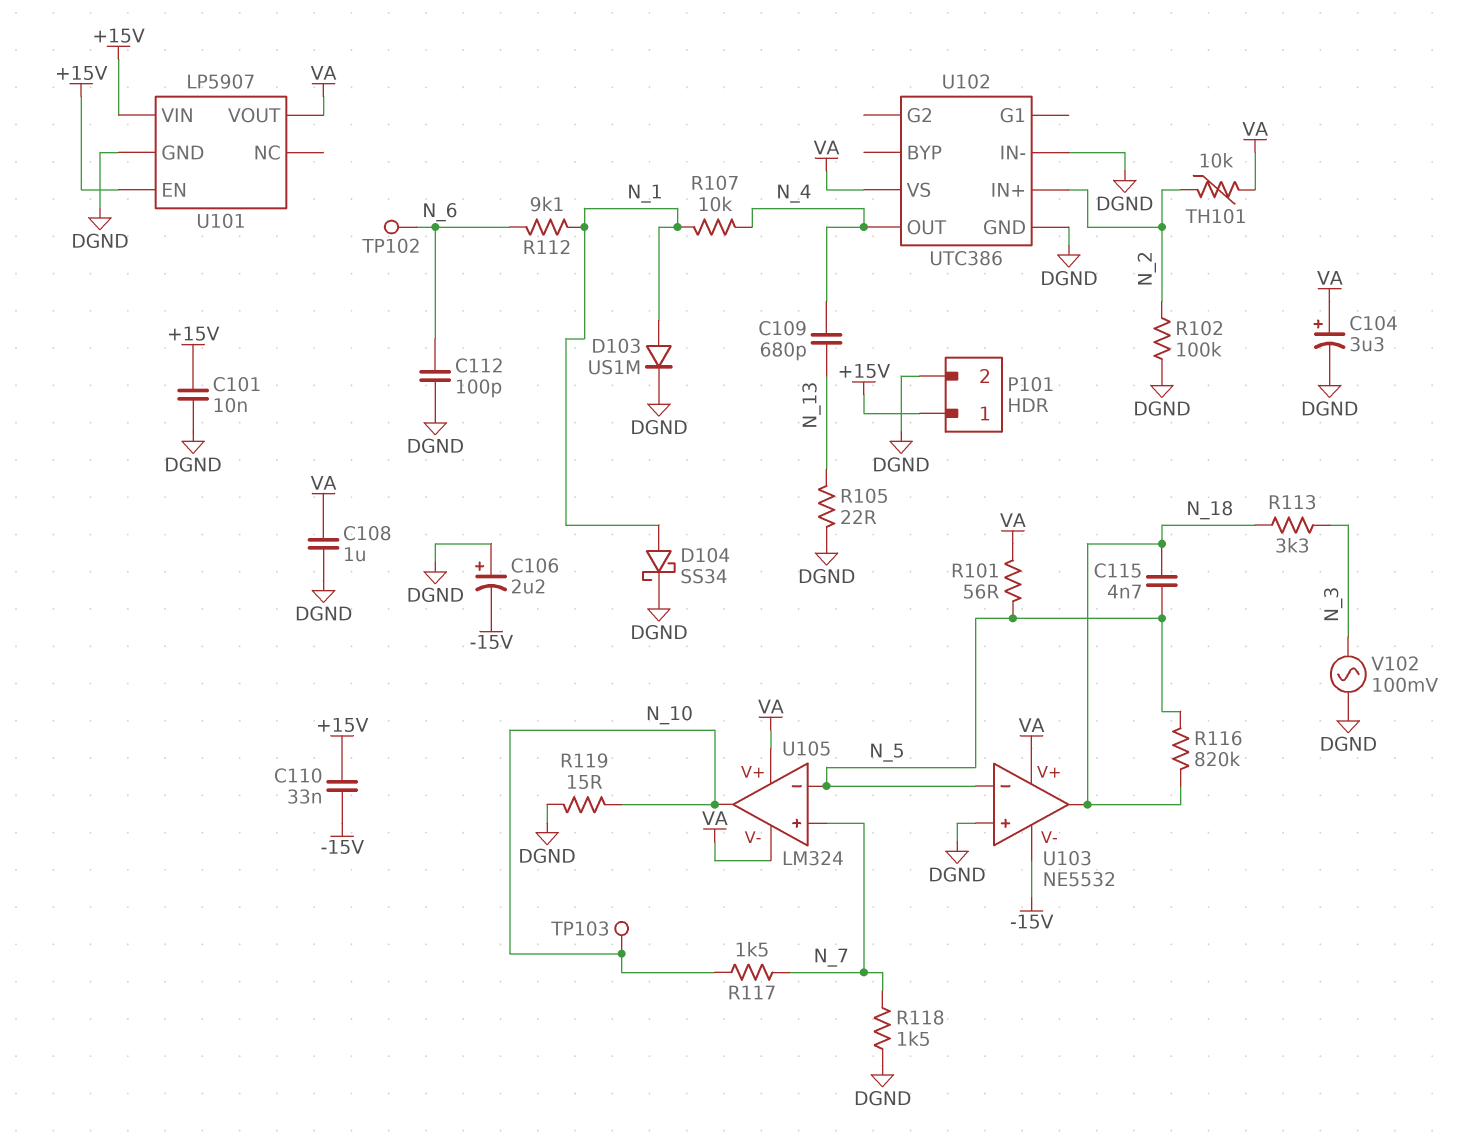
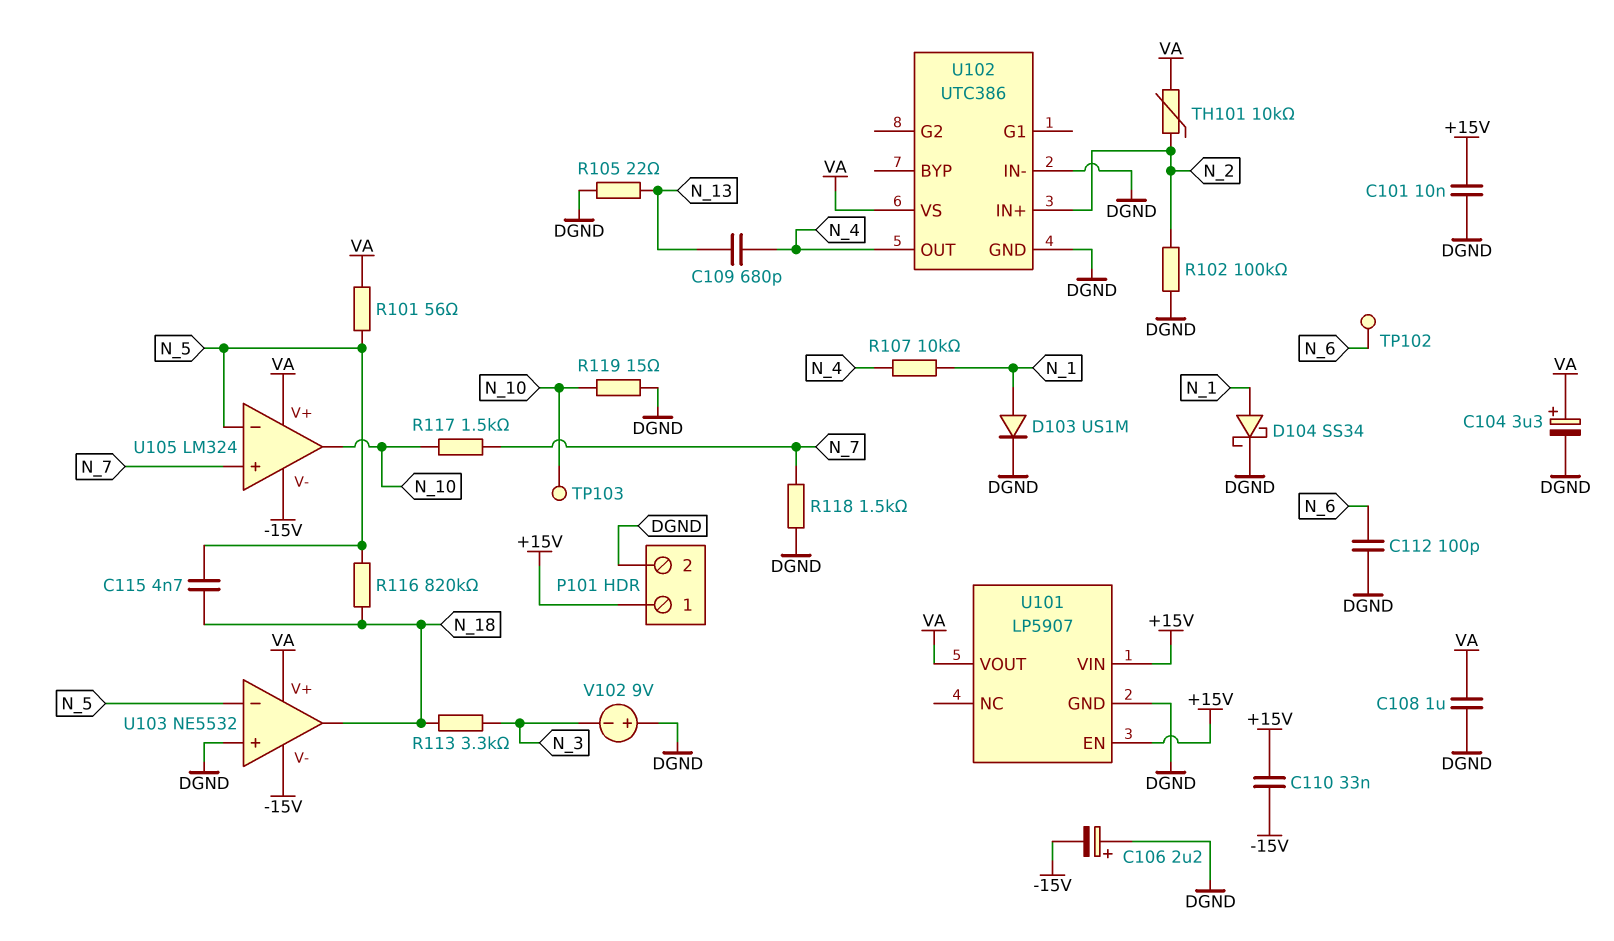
R112: 9.1k (N_1, N_6) -> none
U105 pin V-: VA -> -15V
V102: AC 100mV (DGND, N_3) -> 9V (plus DGND, minus N_3)

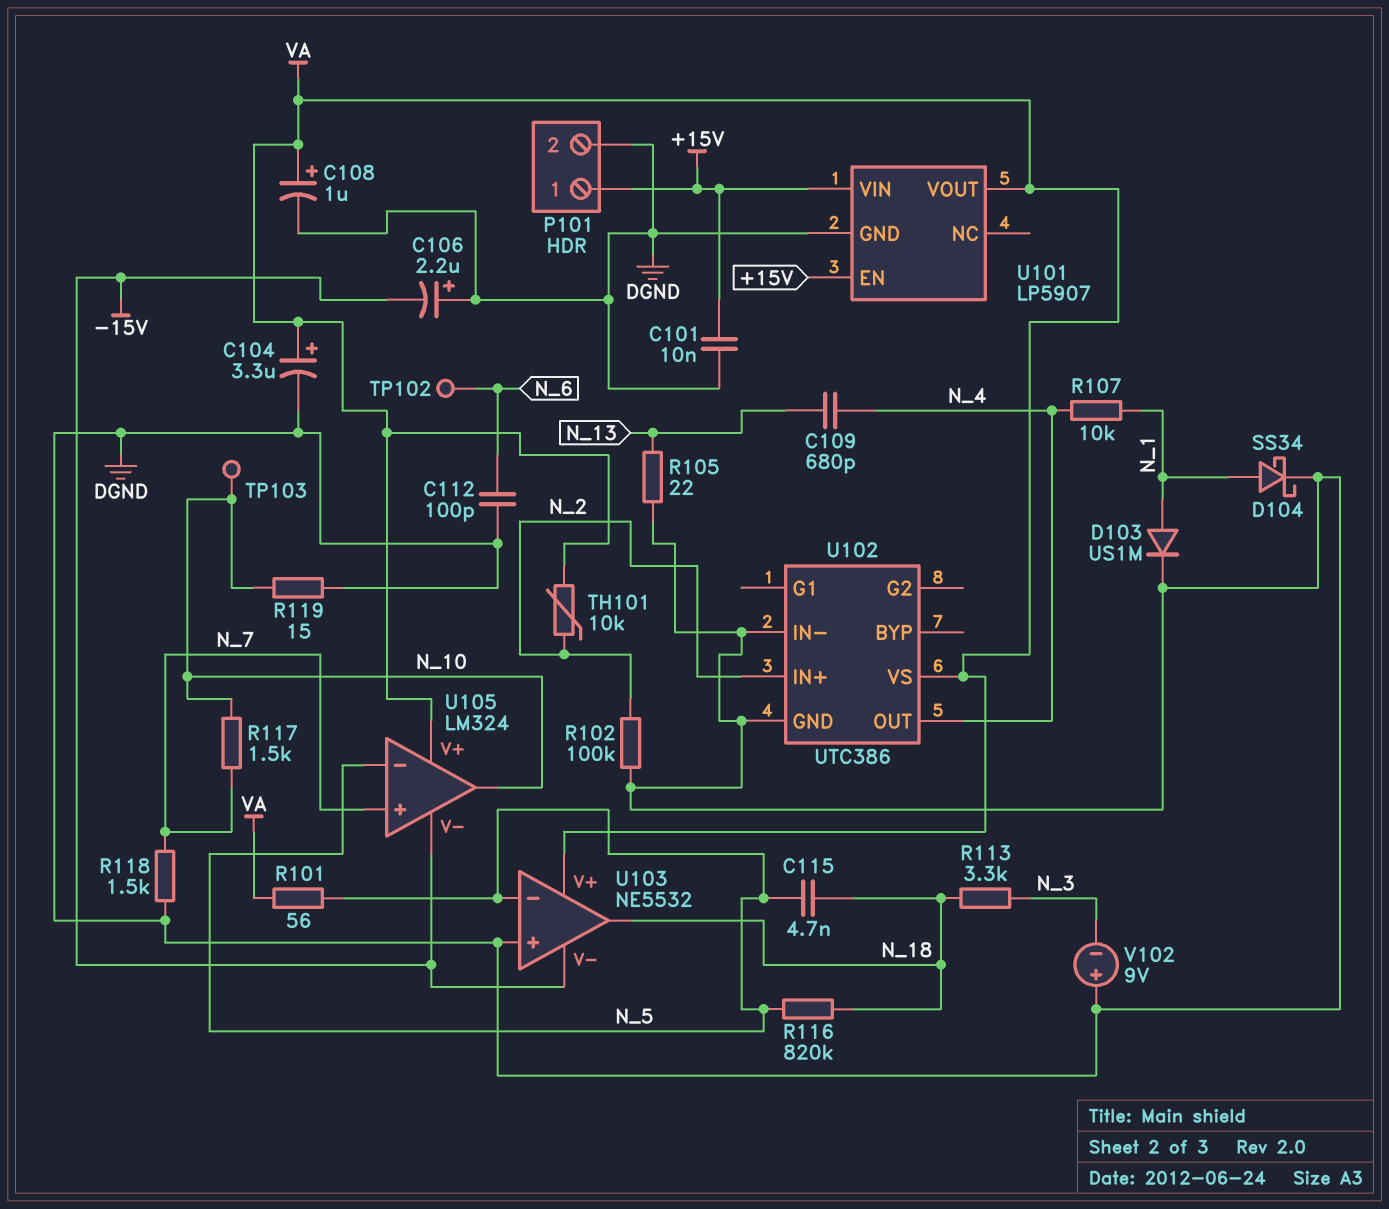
C108: 1uF (DGND, VA) -> 1uF (plus VA, minus DGND)
C110: 33nF (+15V, -15V) -> none

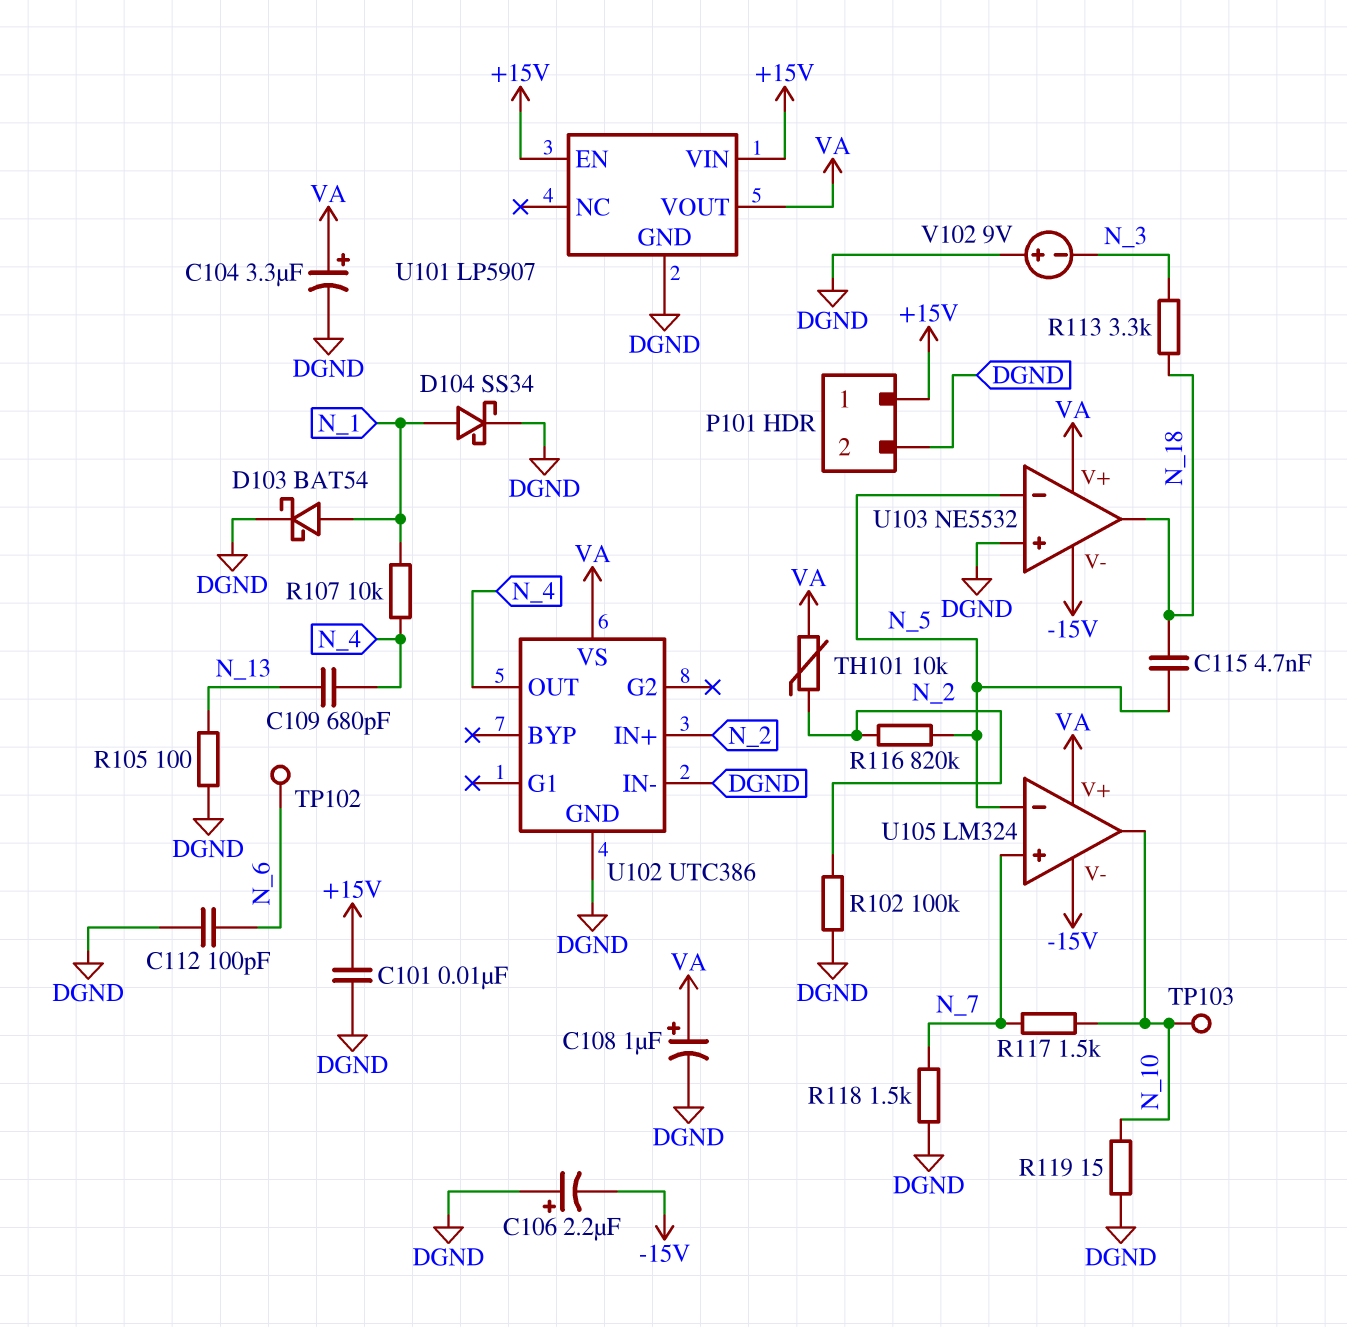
D103: diode US1M (A N_1, K DGND) -> schottky BAT54 (A N_1, K DGND)
R101: 56 (N_5, VA) -> none
R105: 22 (DGND, N_13) -> 100 (DGND, N_13)
R116: 820k (N_5, N_18) -> 820k (N_2, N_5)

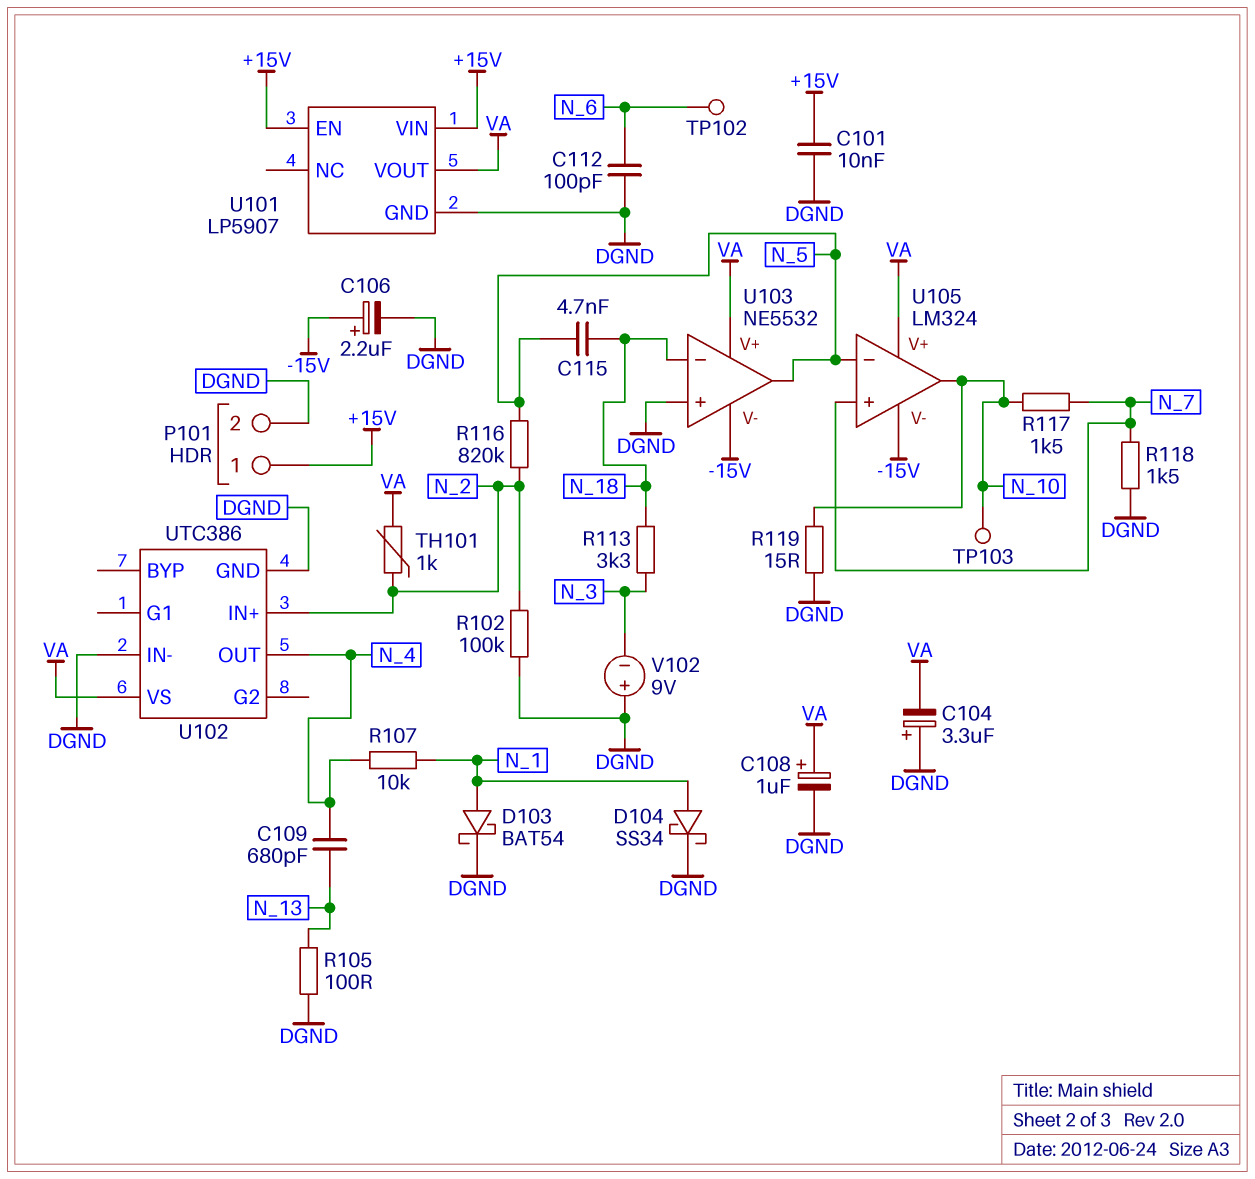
C104: 3.3uF (plus VA, minus DGND) -> 3.3uF (plus DGND, minus VA)
C106: 2.2uF (plus DGND, minus -15V) -> 2.2uF (plus -15V, minus DGND)
TH101: 10k (N_2, VA) -> 1k (N_2, VA)
U103 pin in-: N_5 -> N_18
U103 pin out: N_18 -> N_5

